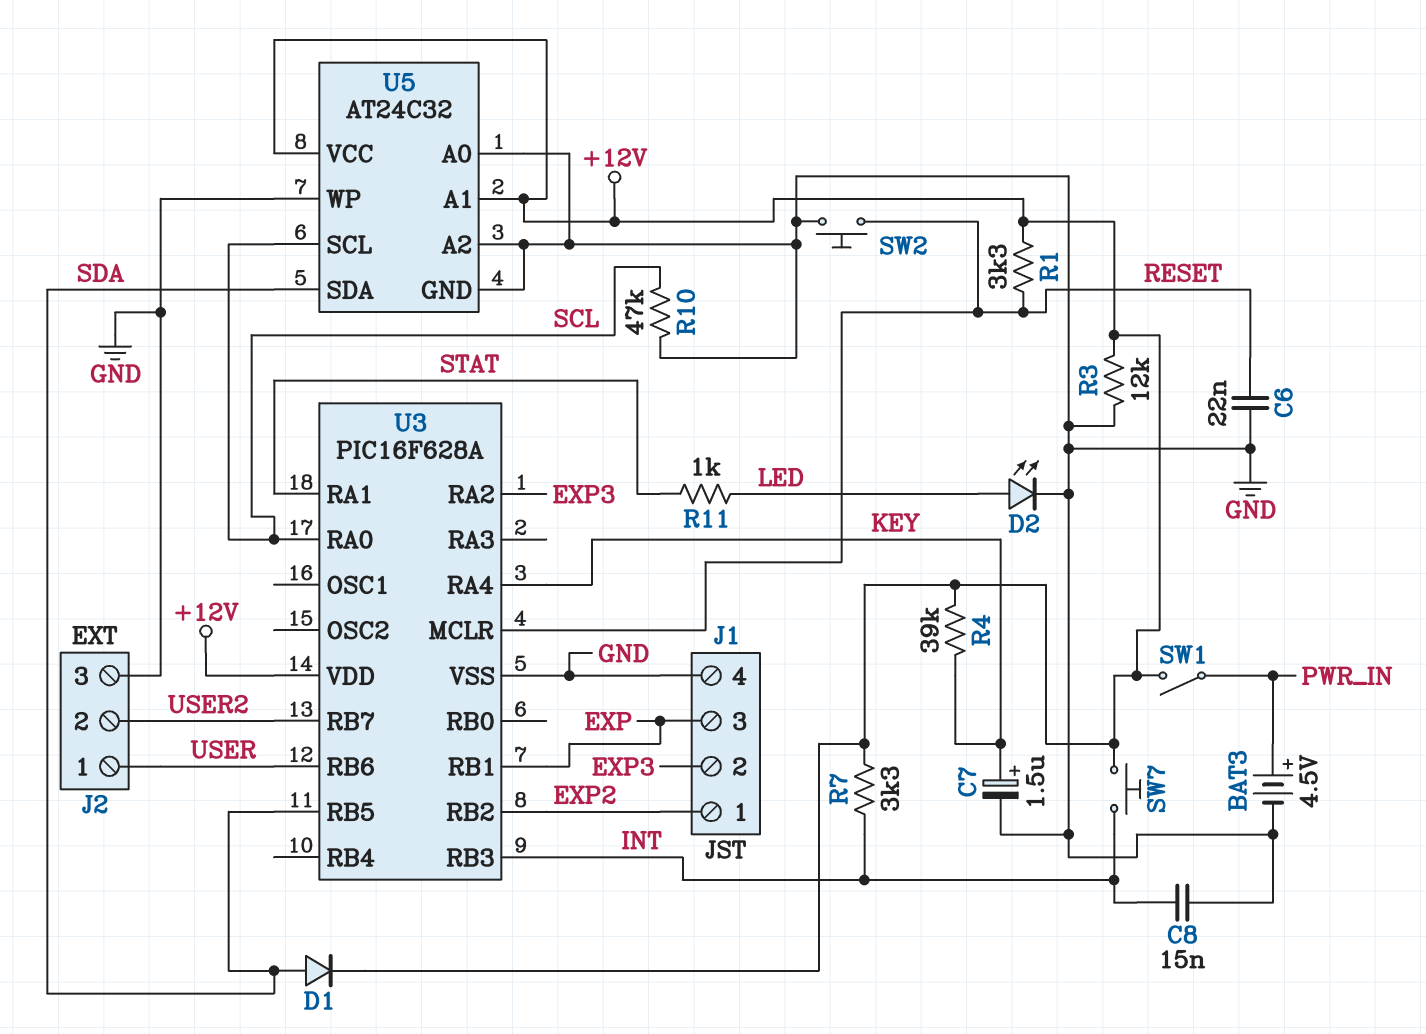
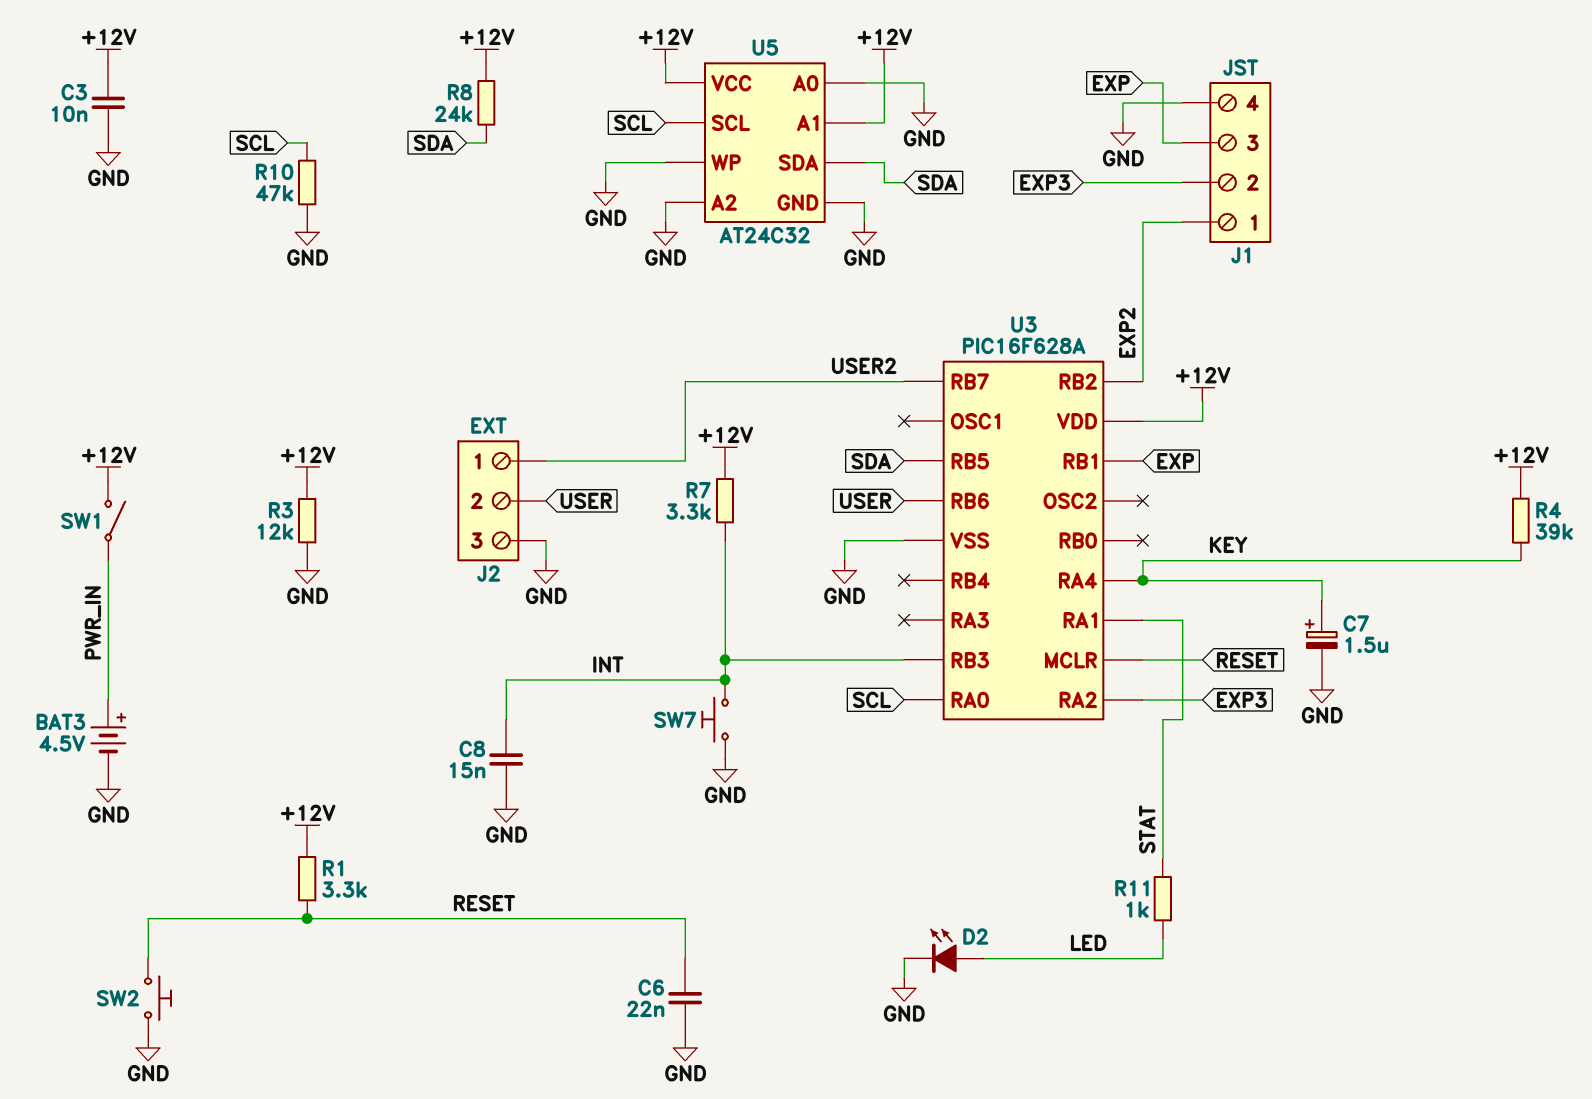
C3: none -> 10nF (+12V, GND)
D1: diode (A SDA, K +12V) -> none
J2 pin 1: USER -> USER2
J2 pin 2: USER2 -> USER
R8: none -> 24k (+12V, SDA)
SW7: button (+12V, INT) -> button (GND, INT)

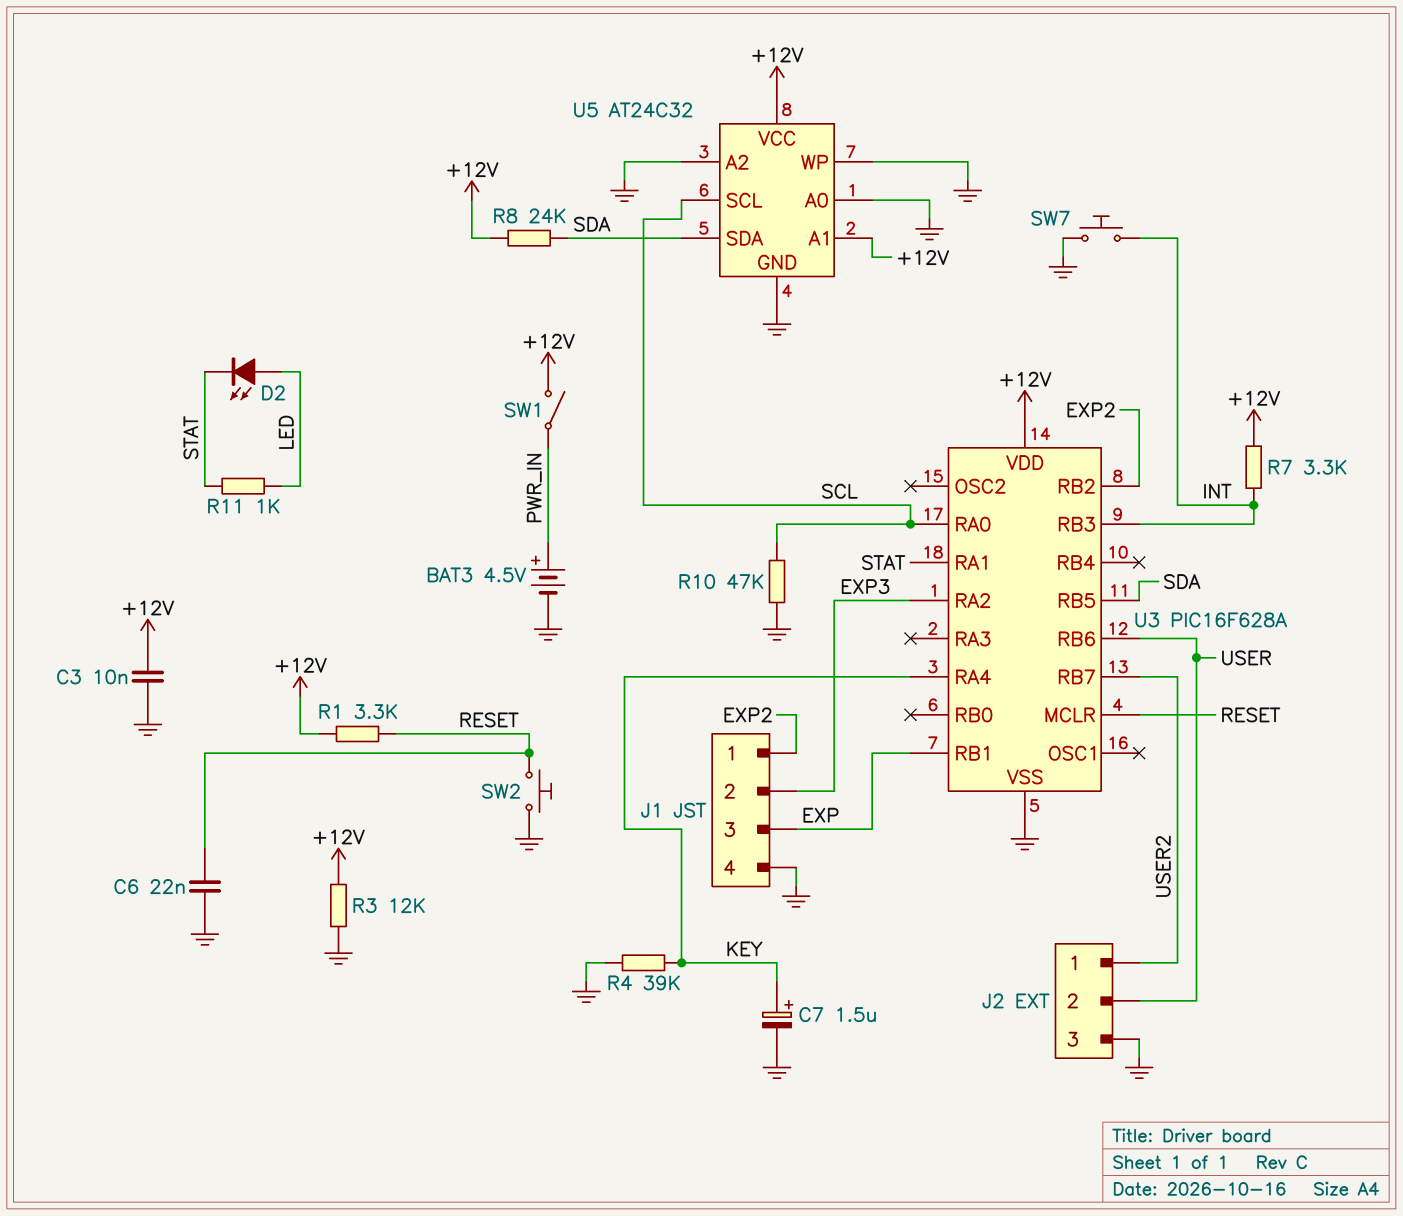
C8: 15nF (GND, INT) -> none
D2: LED (A LED, K GND) -> LED (A LED, K STAT)
R4: 39k (+12V, KEY) -> 39k (GND, KEY)

